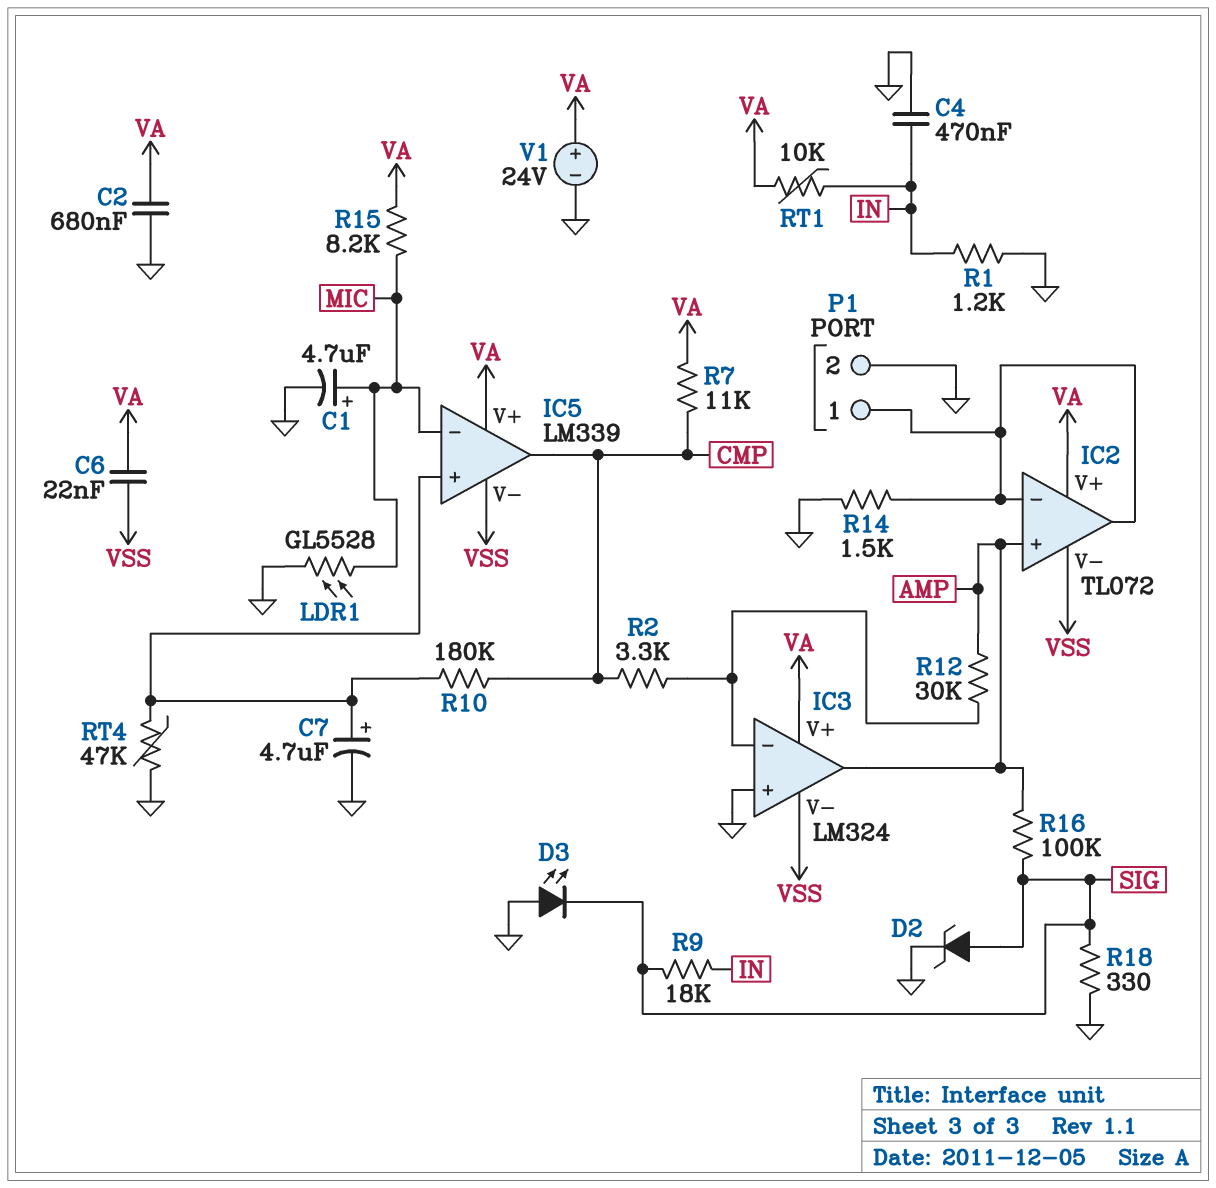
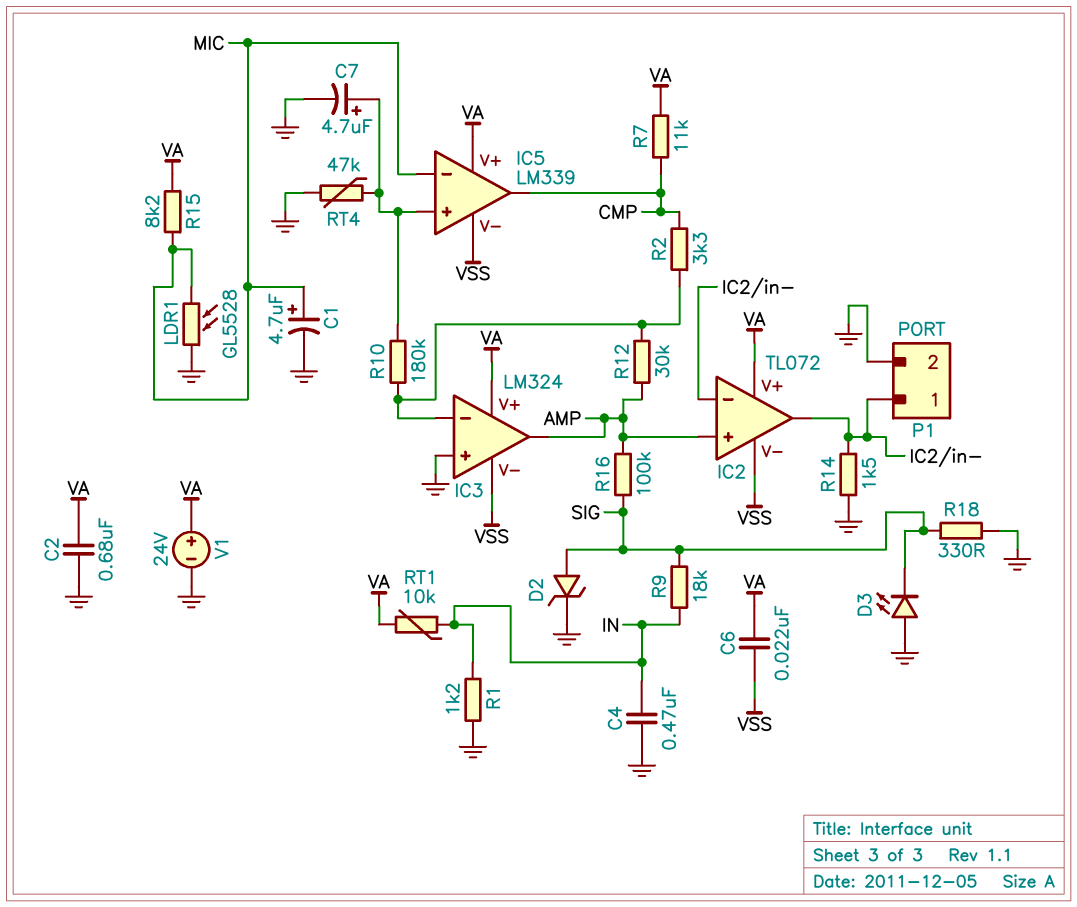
R10: 180k (CMP, IC5/in+) -> 180k (IC3/in-, IC5/in+)

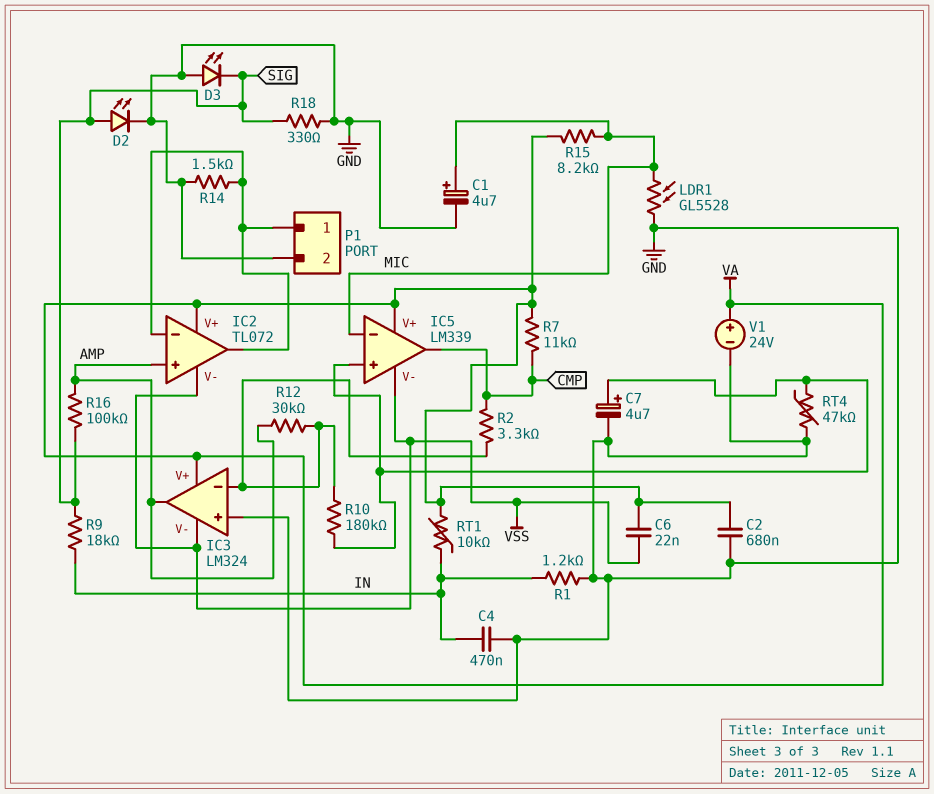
D2: zener (A SIG, K GND) -> LED (A SIG, K GND)

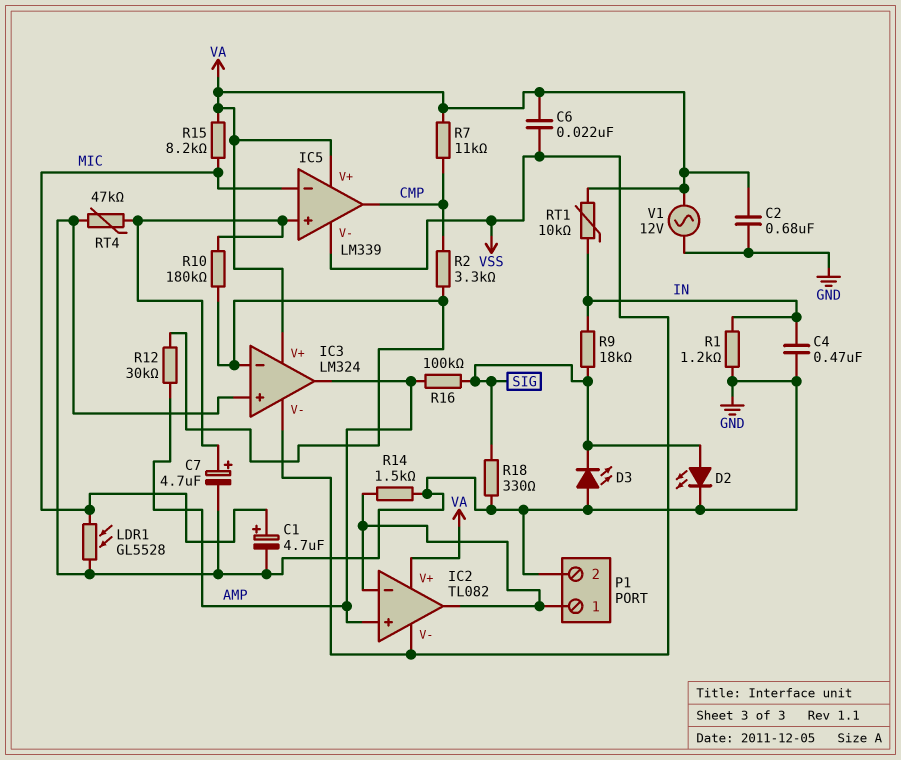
IC2: TL072 -> TL082
V1: 24V (plus VA, minus GND) -> AC 12V (GND, VA)

